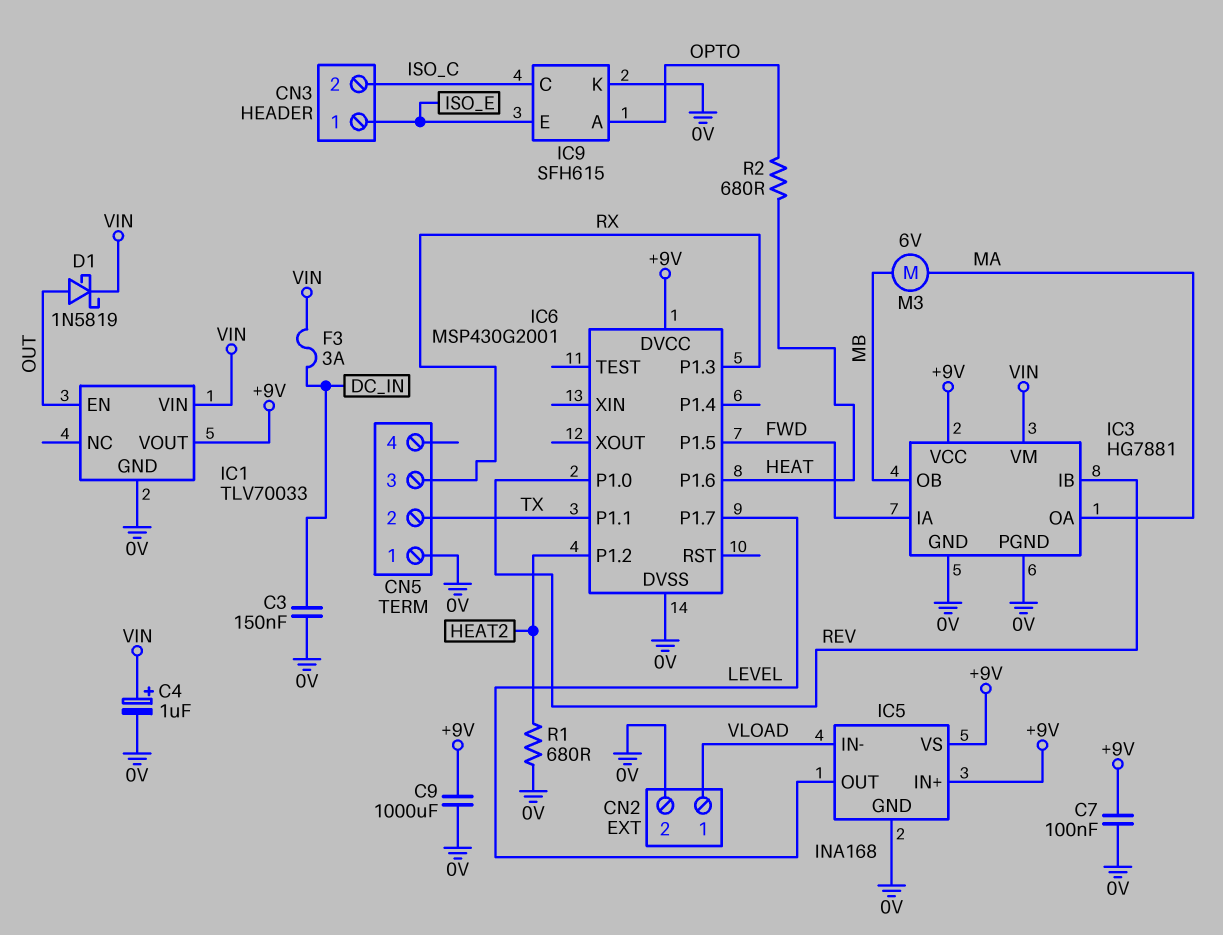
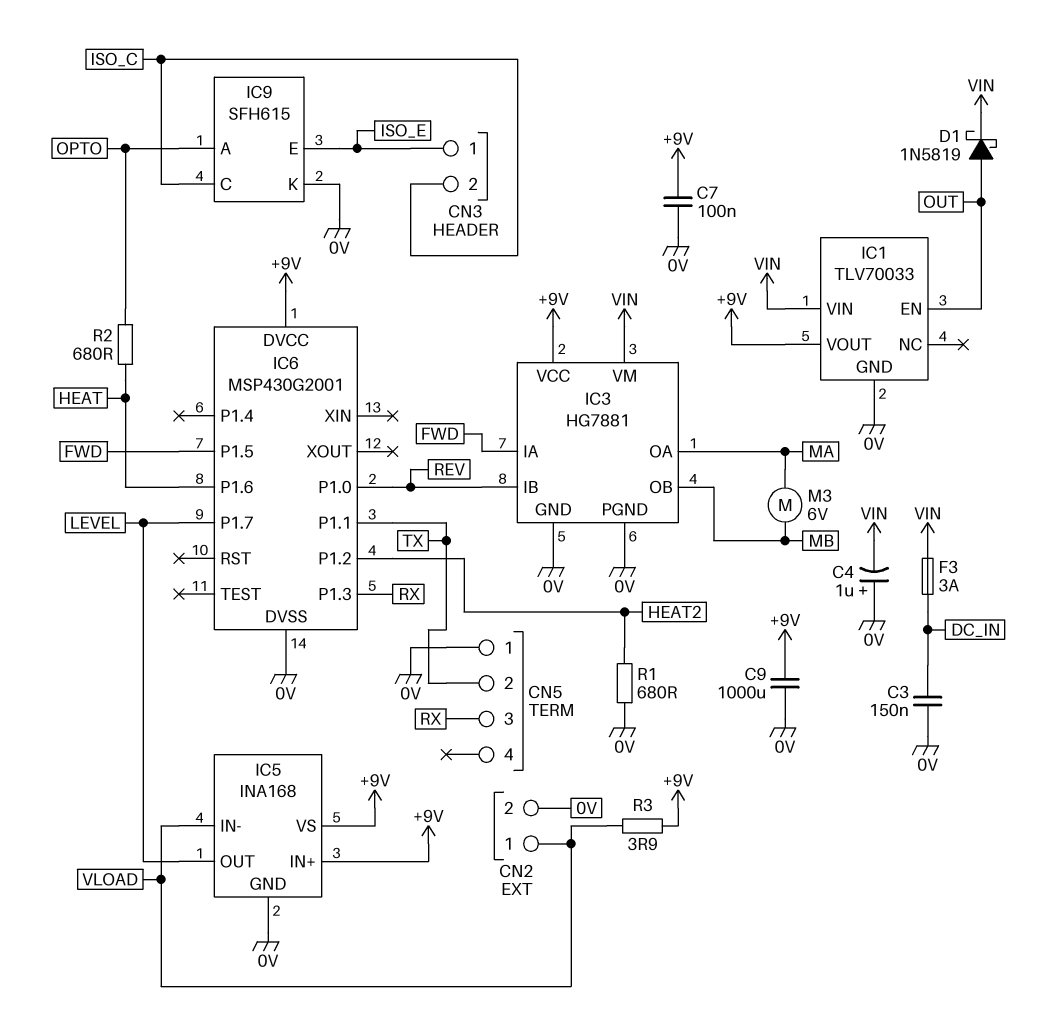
C4: 1uF (plus VIN, minus 0V) -> 1uF (plus 0V, minus VIN)
R3: none -> 3.9 (+9V, VLOAD)

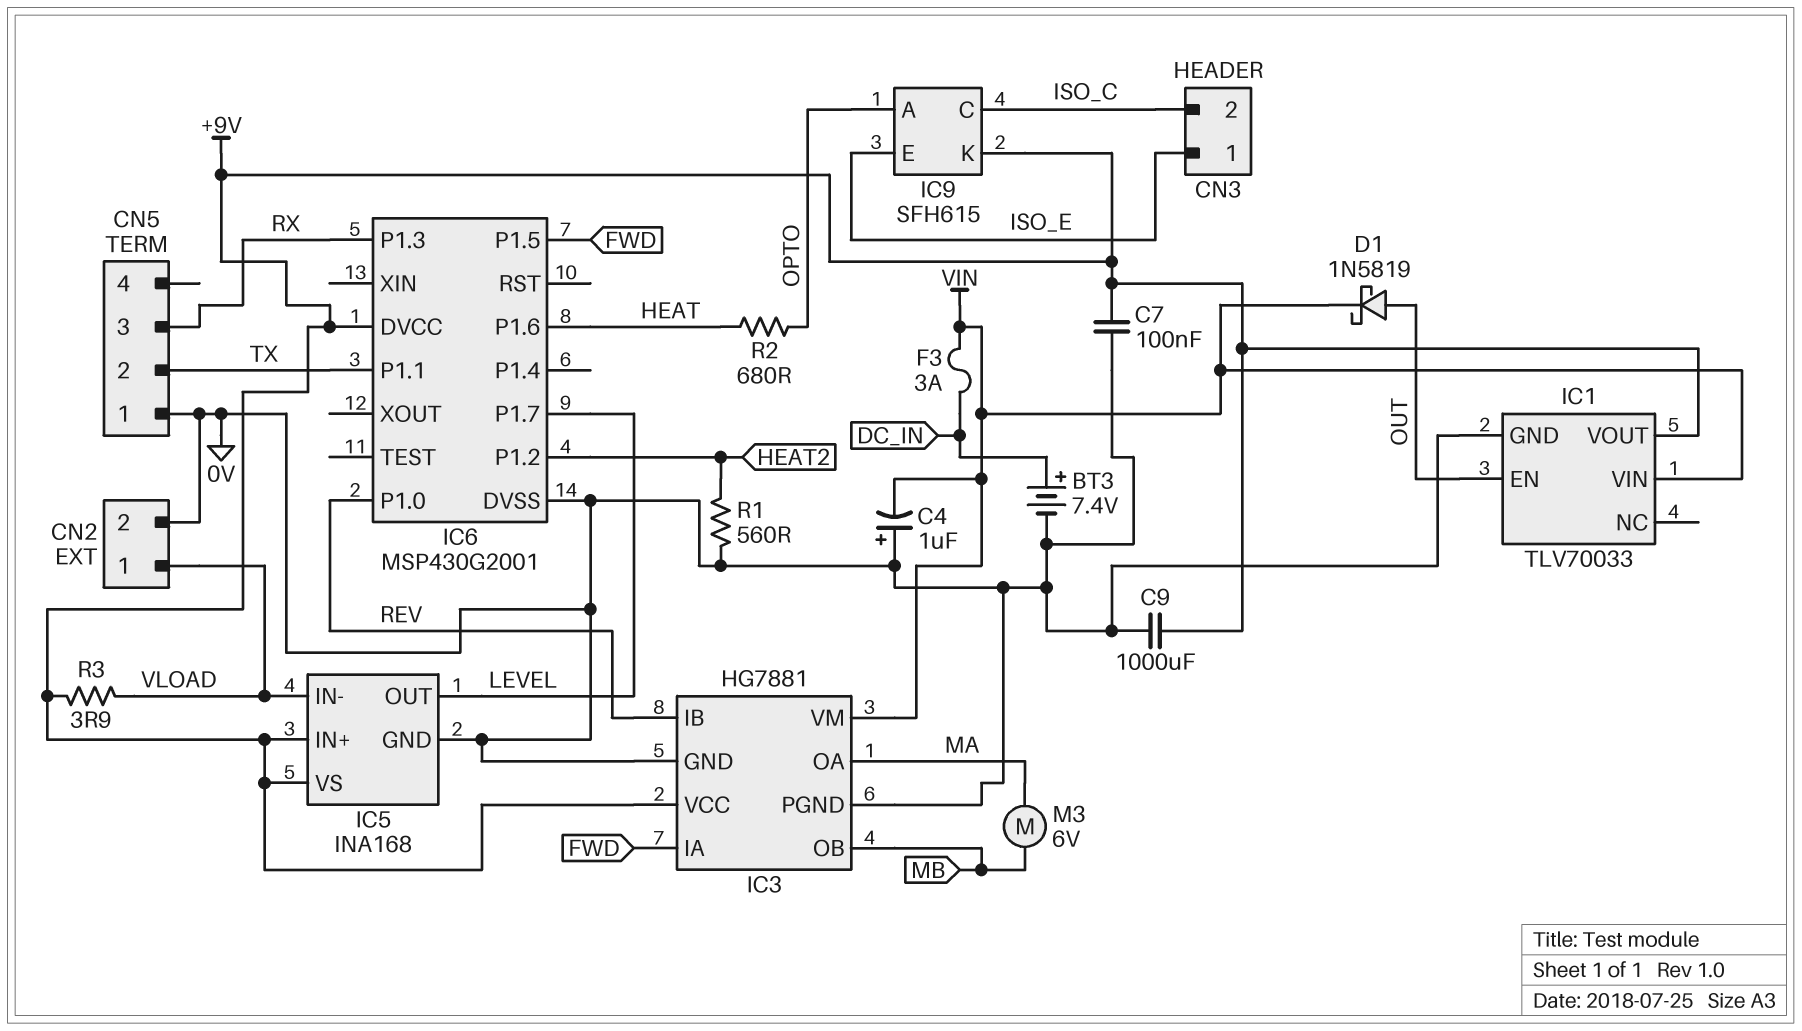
BT3: none -> 7.4V (plus DC_IN, minus 0V)
C3: 150nF (0V, DC_IN) -> none
IC9 pin K: 0V -> +9V
R1: 680 (0V, HEAT2) -> 560 (0V, HEAT2)

